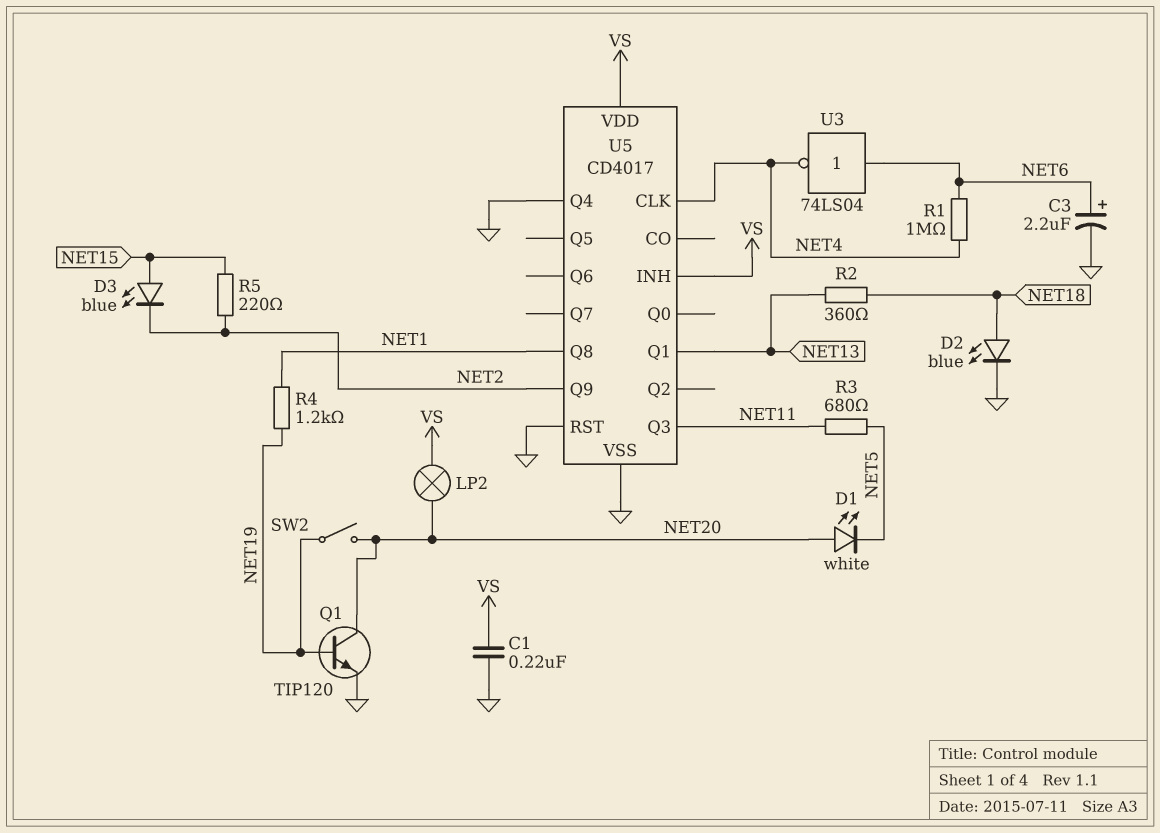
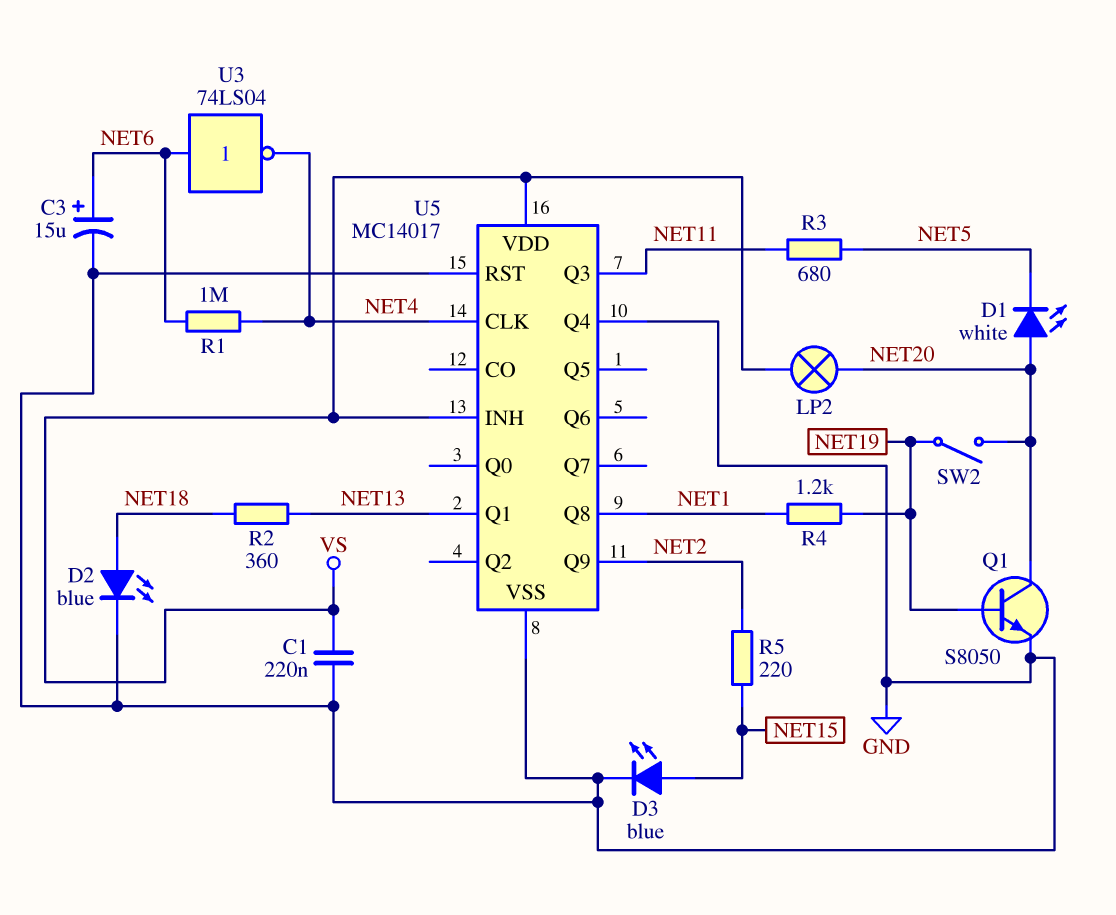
C3: 2.2uF (plus NET6, minus GND) -> 15uF (plus NET6, minus GND)
D3: LED blue (A NET15, K NET2) -> LED blue (A NET15, K GND)
Q1: NPN TIP120 (B NET19, C NET20, E GND) -> NPN S8050 (B NET19, C NET20, E GND)
U5: CD4017 -> MC14017

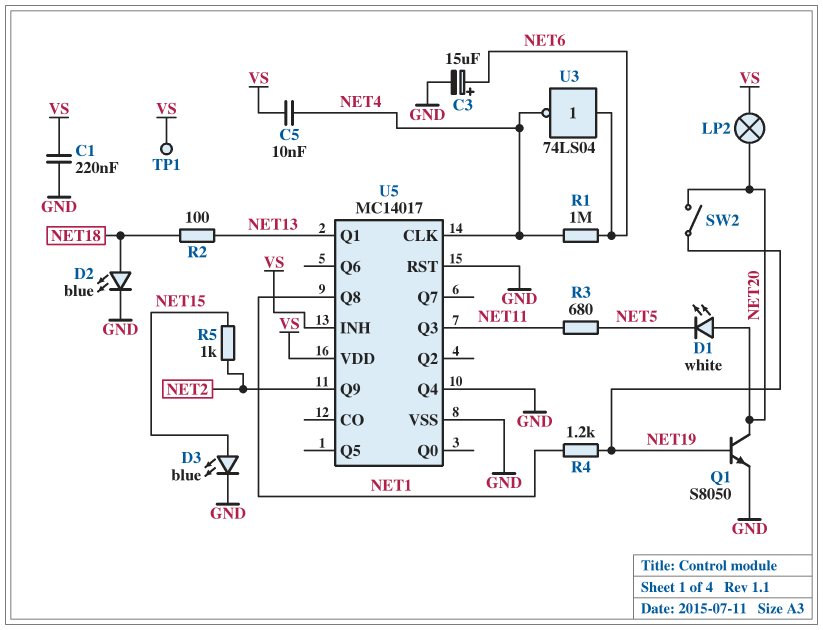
C5: none -> 10nF (NET4, VS)
R2: 360 (NET13, NET18) -> 100 (NET13, NET18)
R5: 220 (NET2, NET15) -> 1k (NET2, NET15)
TP1: none -> test point (VS)

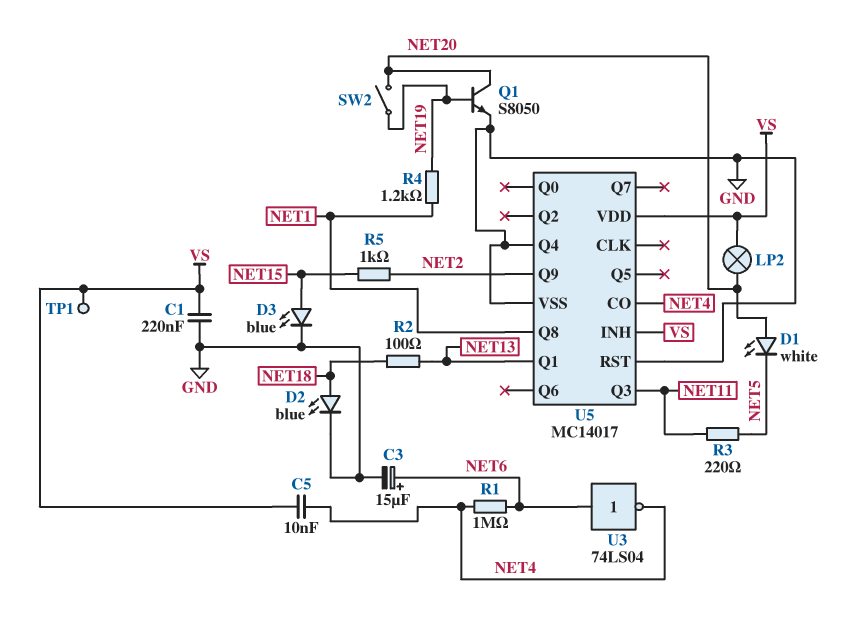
R3: 680 (NET5, NET11) -> 220 (NET5, NET11)
U5 pin CLK: NET4 -> none
U5 pin CO: none -> NET4

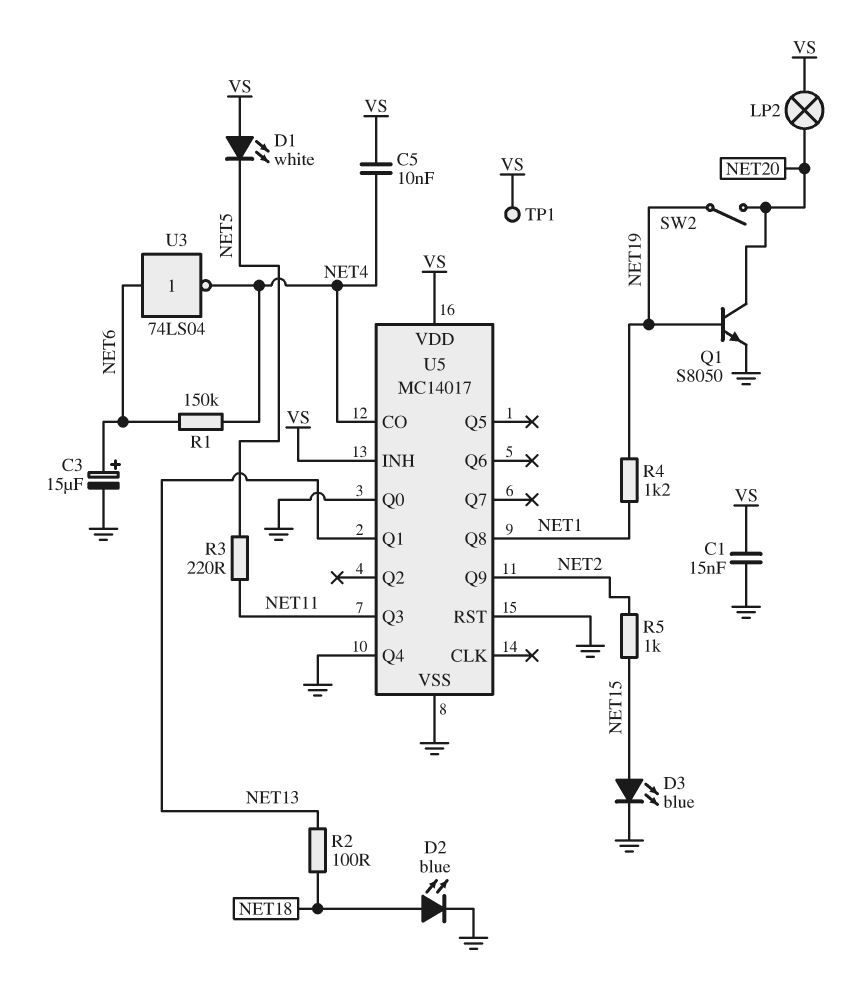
C1: 220nF (GND, VS) -> 15nF (GND, VS)
D1: LED white (A NET20, K NET5) -> LED white (A VS, K NET5)
R1: 1M (NET4, NET6) -> 150k (NET4, NET6)
U5 pin Q0: none -> GND

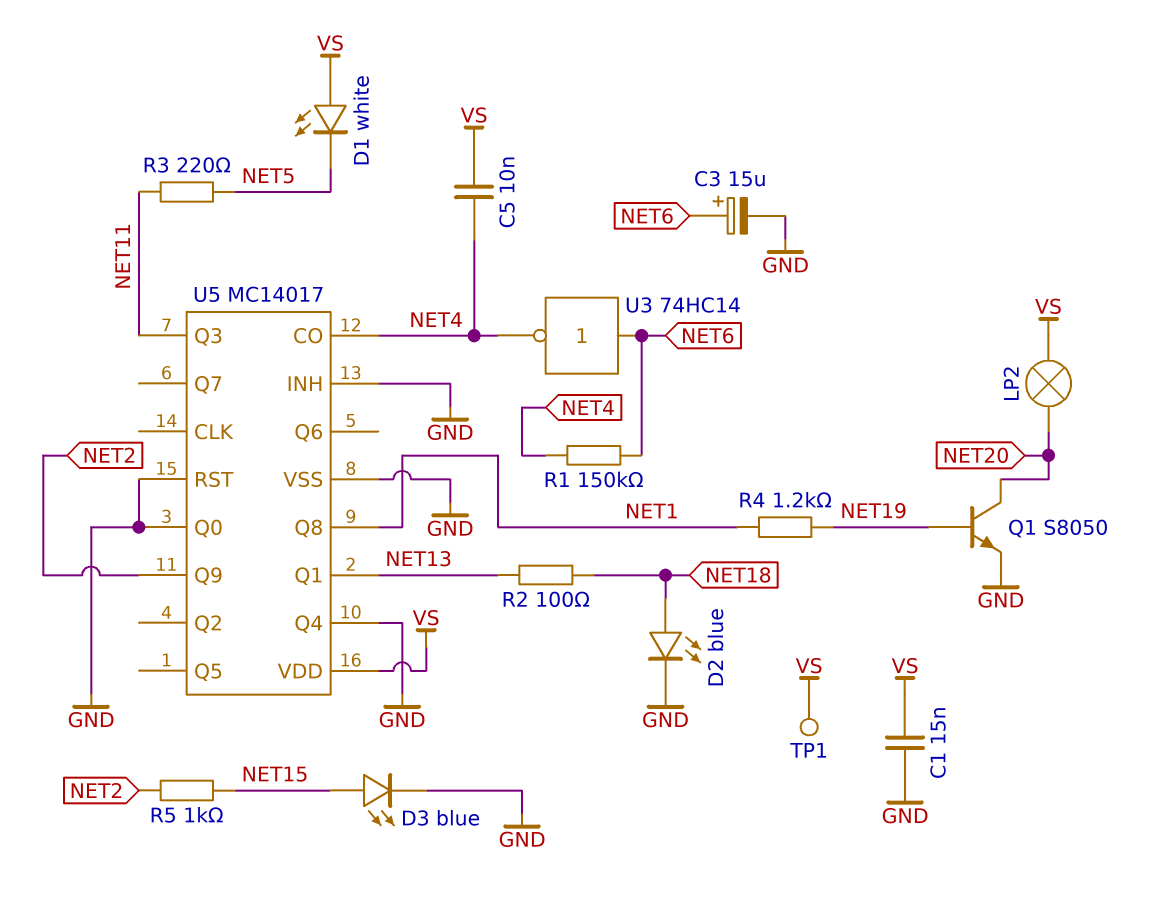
SW2: switch (NET19, NET20) -> none
U3: NOT 74LS04 (in NET6, out NET4) -> NOT 74HC14 (in NET6, out NET4)
U5 pin INH: VS -> GND

